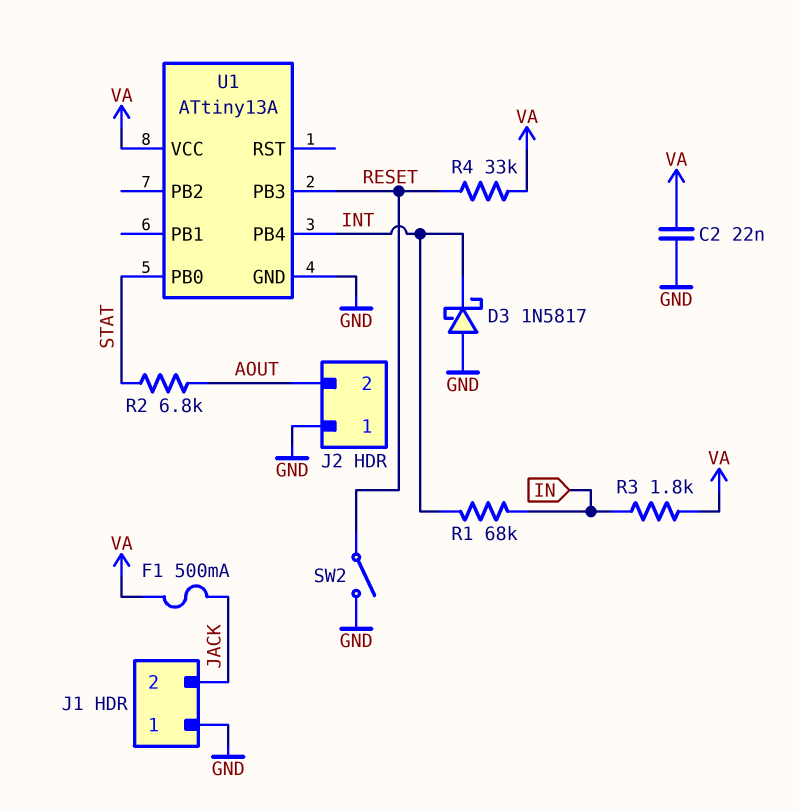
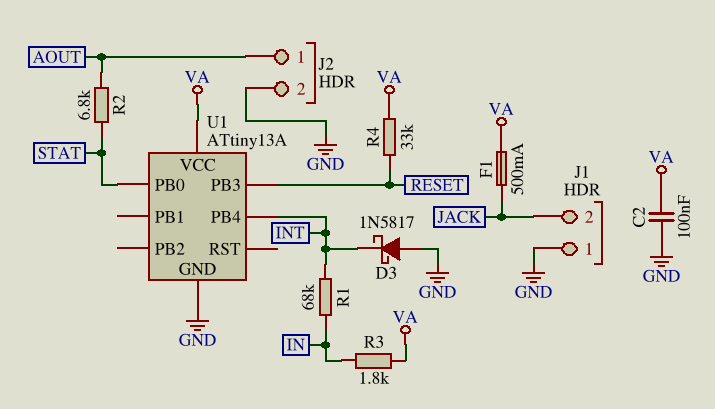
C2: 22nF (GND, VA) -> 100nF (GND, VA)
J2 pin 1: GND -> AOUT
J2 pin 2: AOUT -> GND
SW2: switch (GND, RESET) -> none

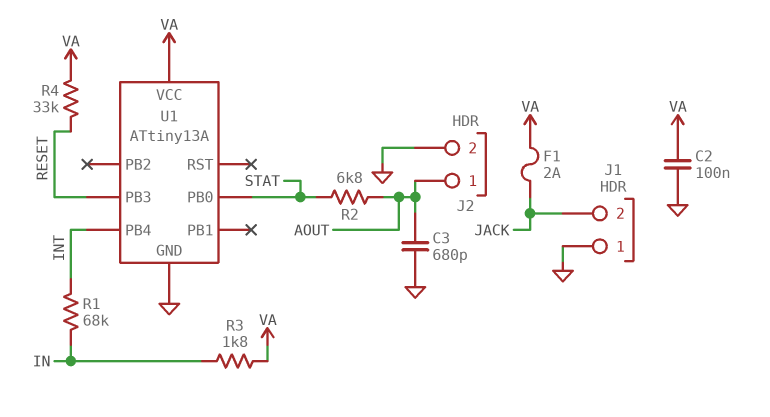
C3: none -> 680pF (AOUT, GND)
D3: schottky 1N5817 (A GND, K INT) -> none
F1: 500mA (JACK, VA) -> 2A (JACK, VA)

